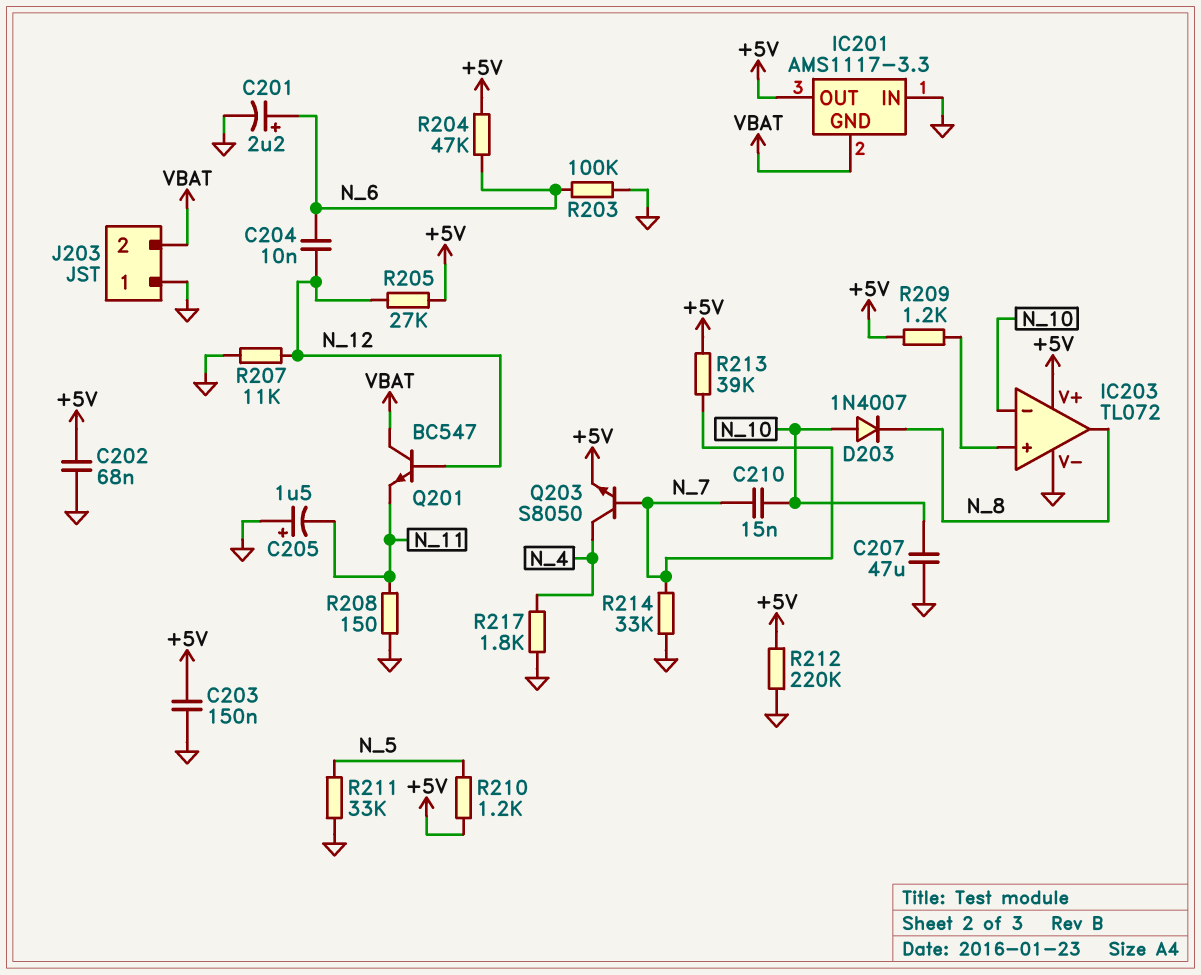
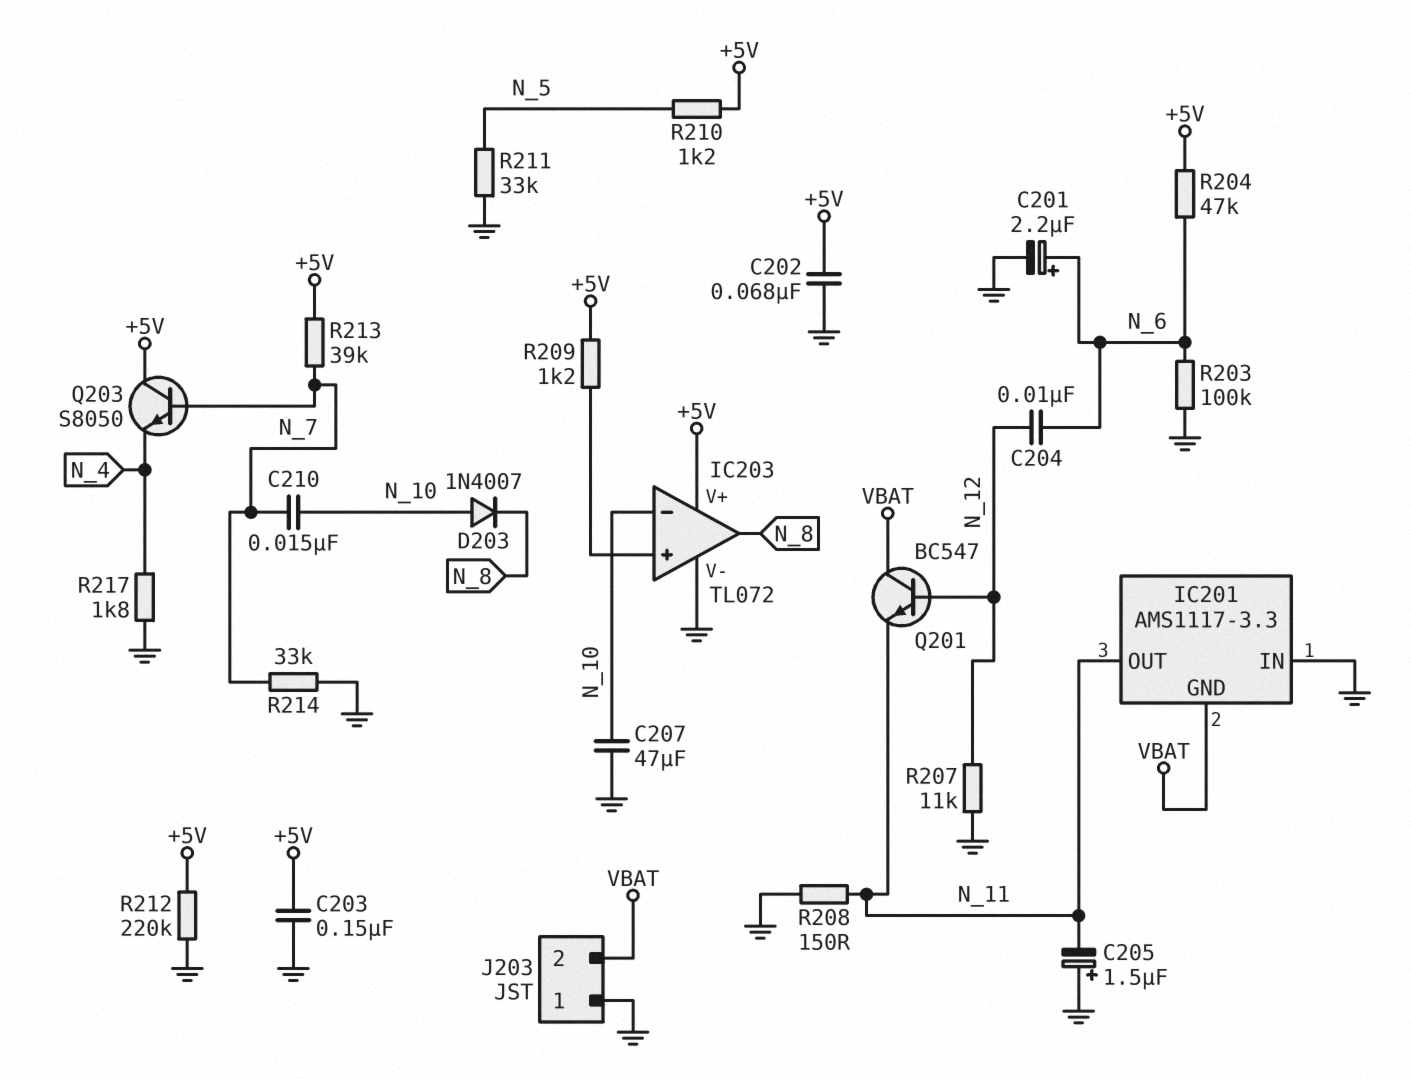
IC201 pin OUT: +5V -> N_11
Q203: NPN S8050 (B N_7, C N_4, E +5V) -> NPN S8050 (B N_7, C +5V, E N_4)
R205: 27k (+5V, N_12) -> none

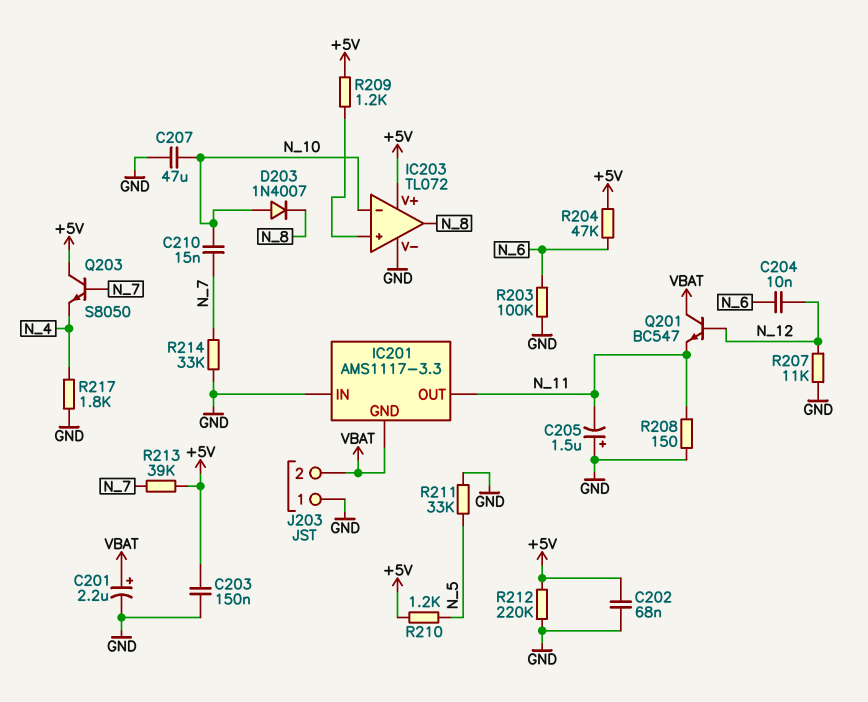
C201: 2.2uF (plus N_6, minus GND) -> 2.2uF (plus VBAT, minus GND)

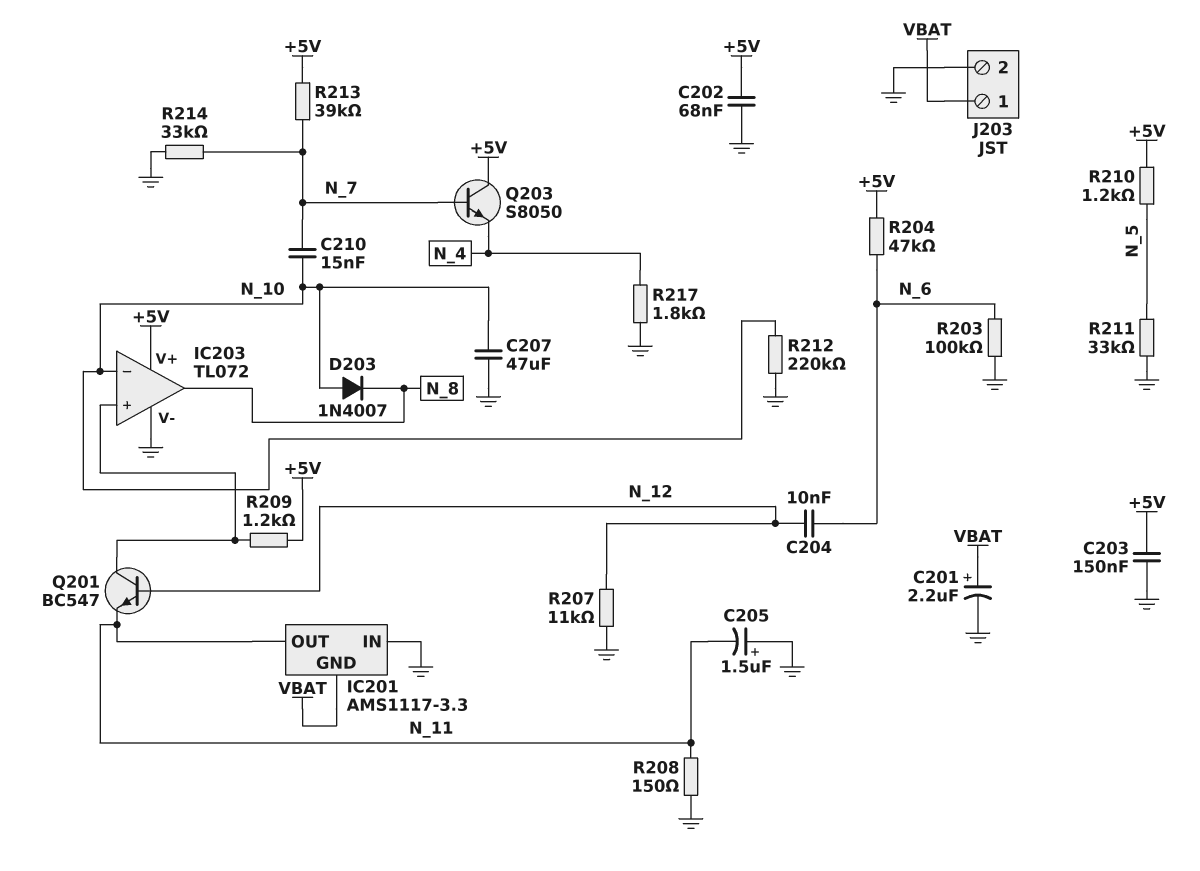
J203 pin 1: GND -> VBAT
J203 pin 2: VBAT -> GND
Q201: NPN BC547 (B N_12, C VBAT, E N_11) -> NPN BC547 (B N_12, C IC203/in+, E N_11)
R212: 220k (+5V, GND) -> 220k (GND, N_10)

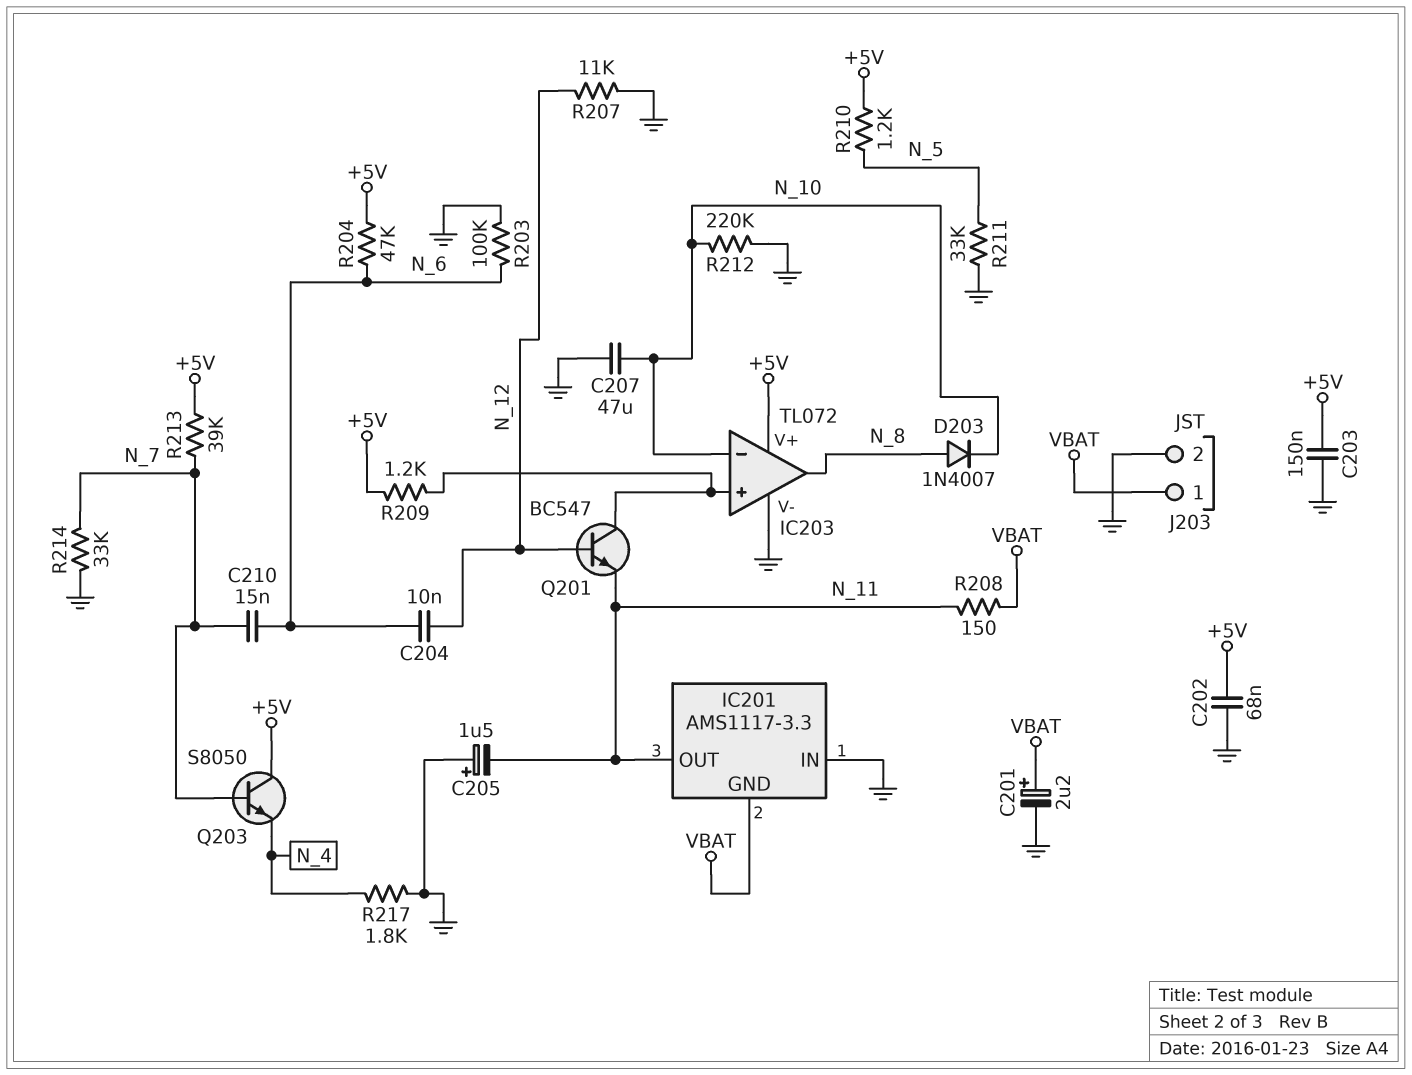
C210: 15nF (N_7, N_10) -> 15nF (N_6, N_7)
D203: diode 1N4007 (A N_10, K N_8) -> diode 1N4007 (A N_8, K N_10)
R208: 150 (GND, N_11) -> 150 (N_11, VBAT)

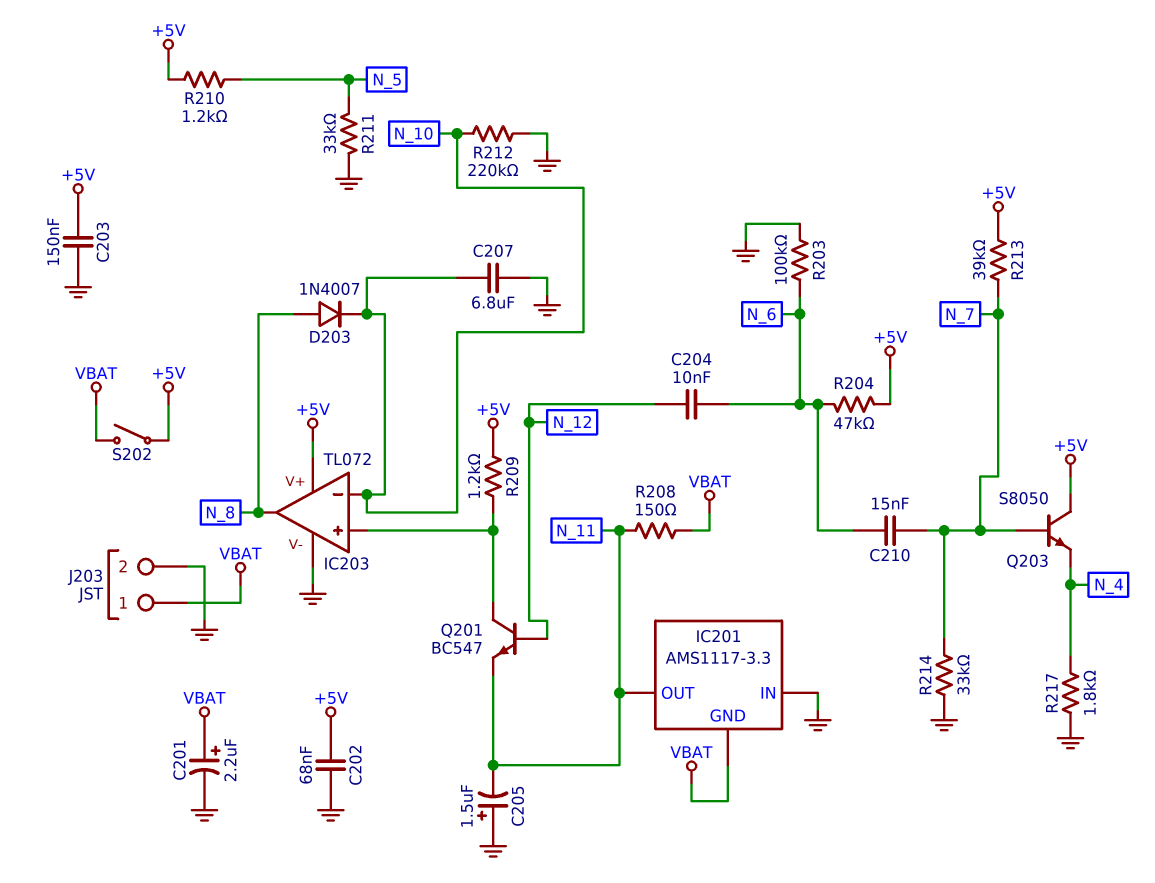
C207: 47uF (GND, N_10) -> 6.8uF (GND, N_10)
R207: 11k (GND, N_12) -> none
S202: none -> switch (+5V, VBAT)

